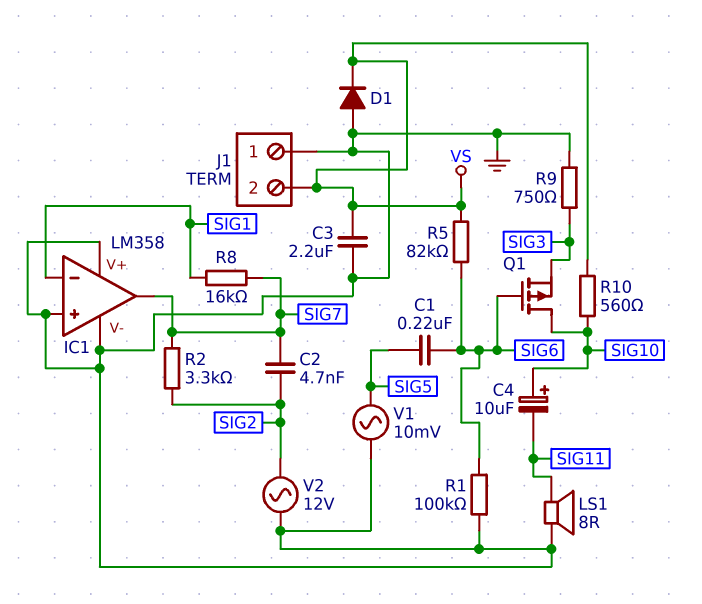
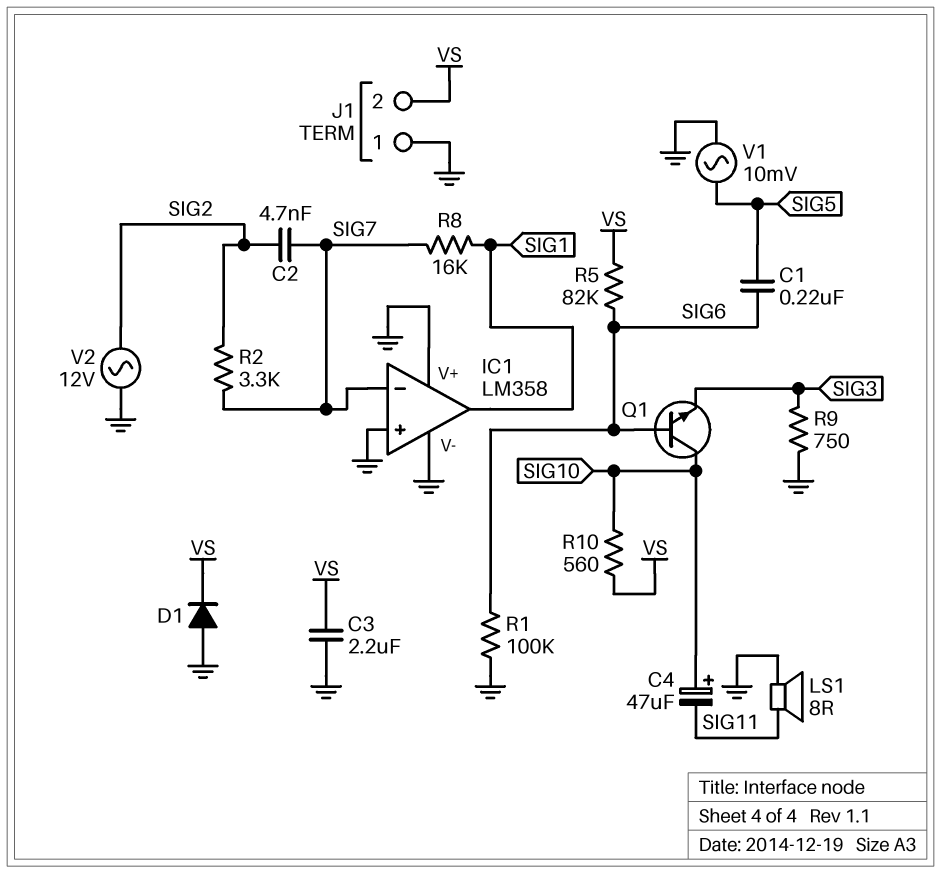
C4: 10uF (plus SIG10, minus SIG11) -> 47uF (plus SIG10, minus SIG11)
IC1 pin in-: SIG1 -> SIG7
IC1 pin out: SIG7 -> SIG1
Q1: PMOS (G SIG6, D SIG10, S SIG3) -> NPN (B SIG6, C SIG10, E SIG3)

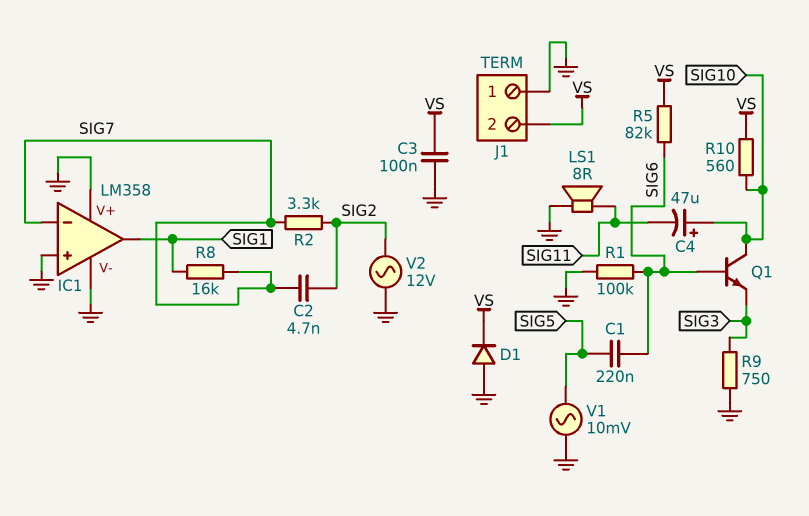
C3: 2.2uF (GND, VS) -> 100nF (GND, VS)

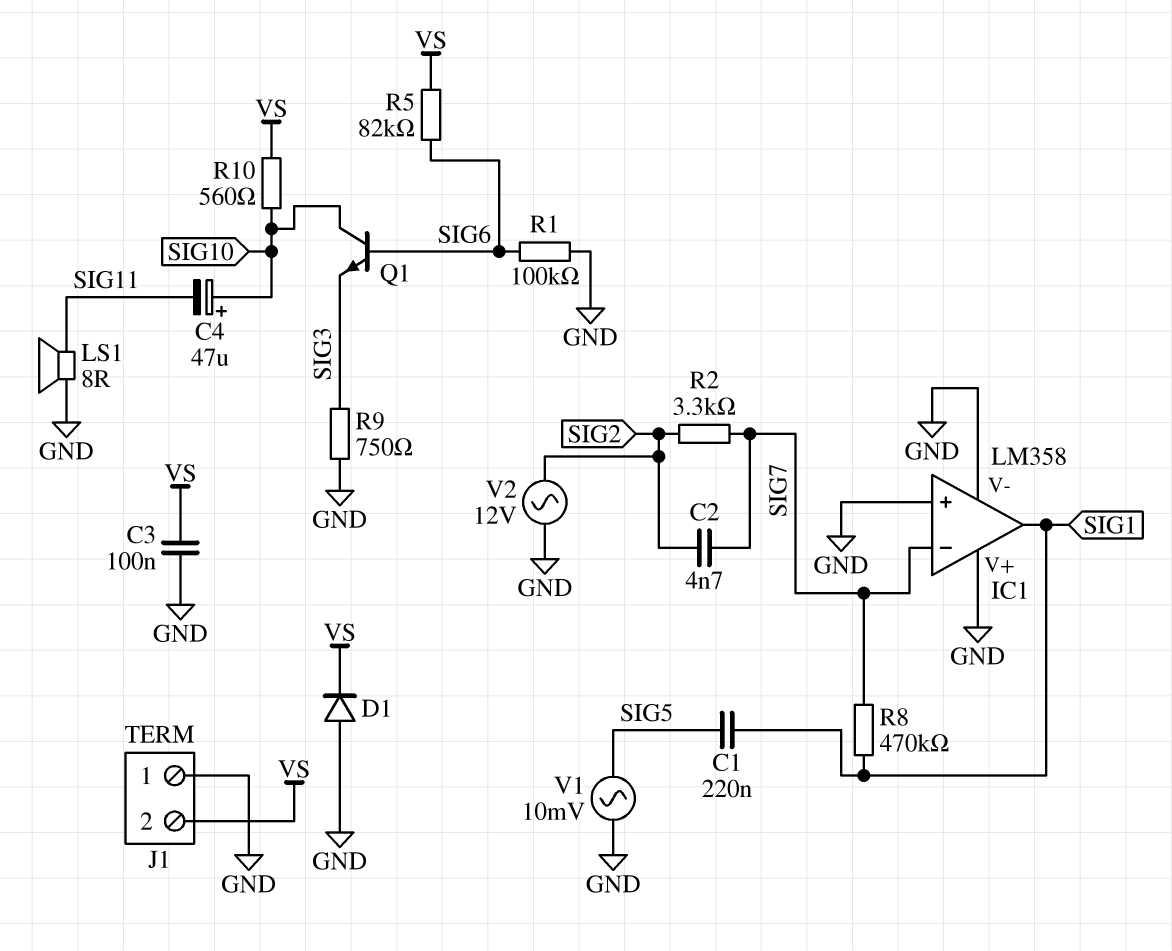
C1: 220nF (SIG5, SIG6) -> 220nF (SIG1, SIG5)
R8: 16k (SIG1, SIG7) -> 470k (SIG1, SIG7)

